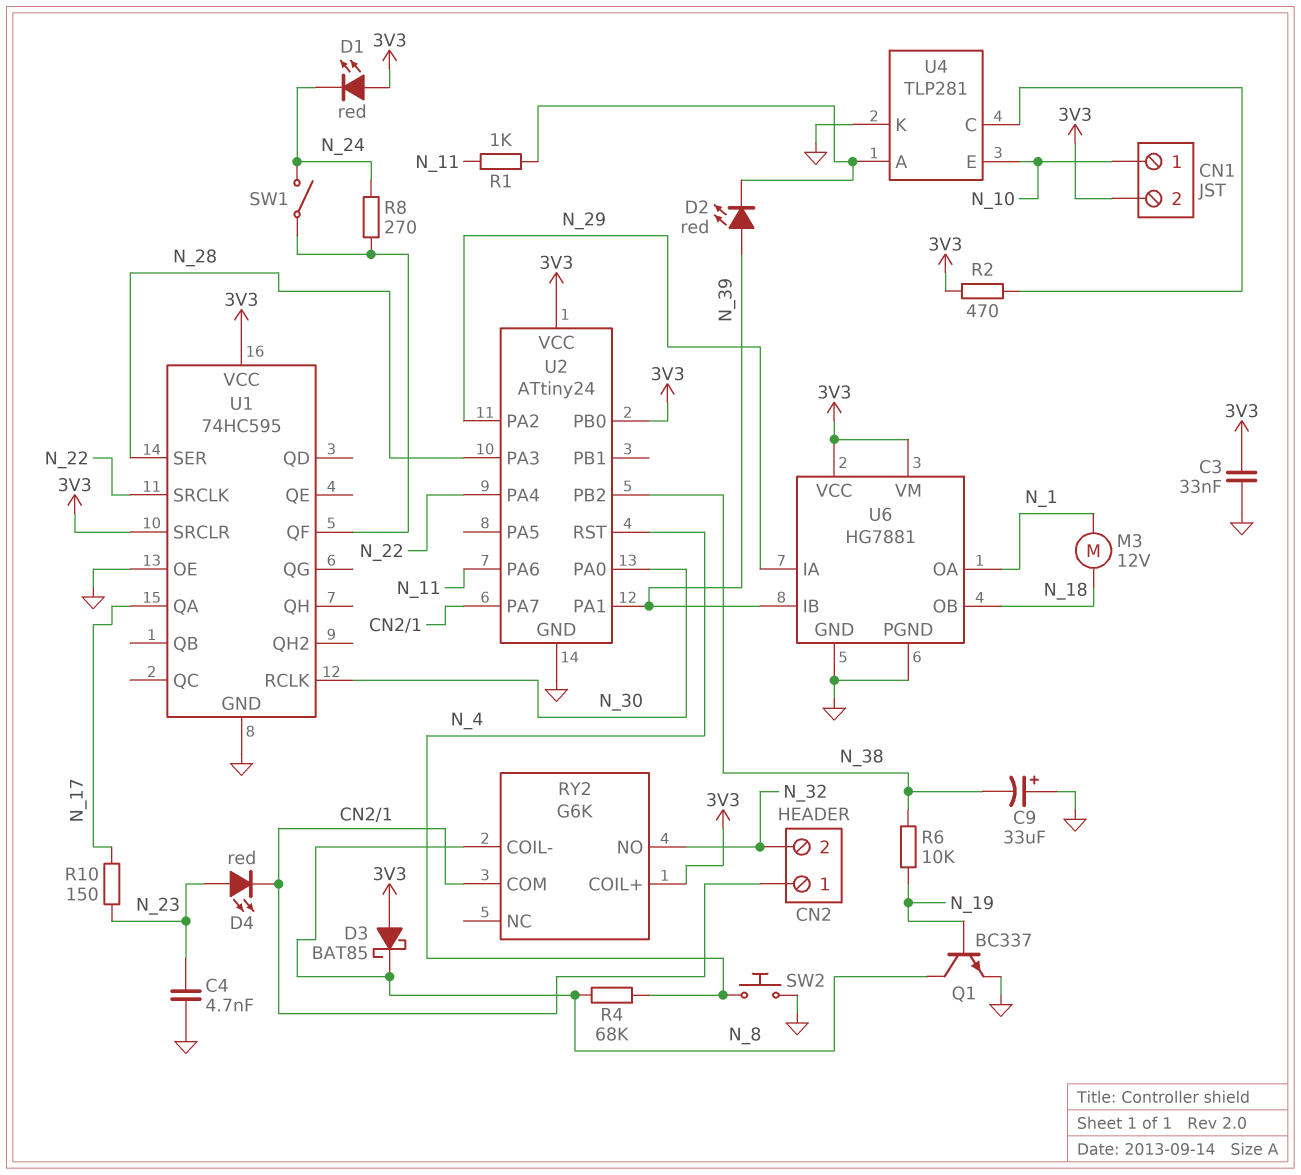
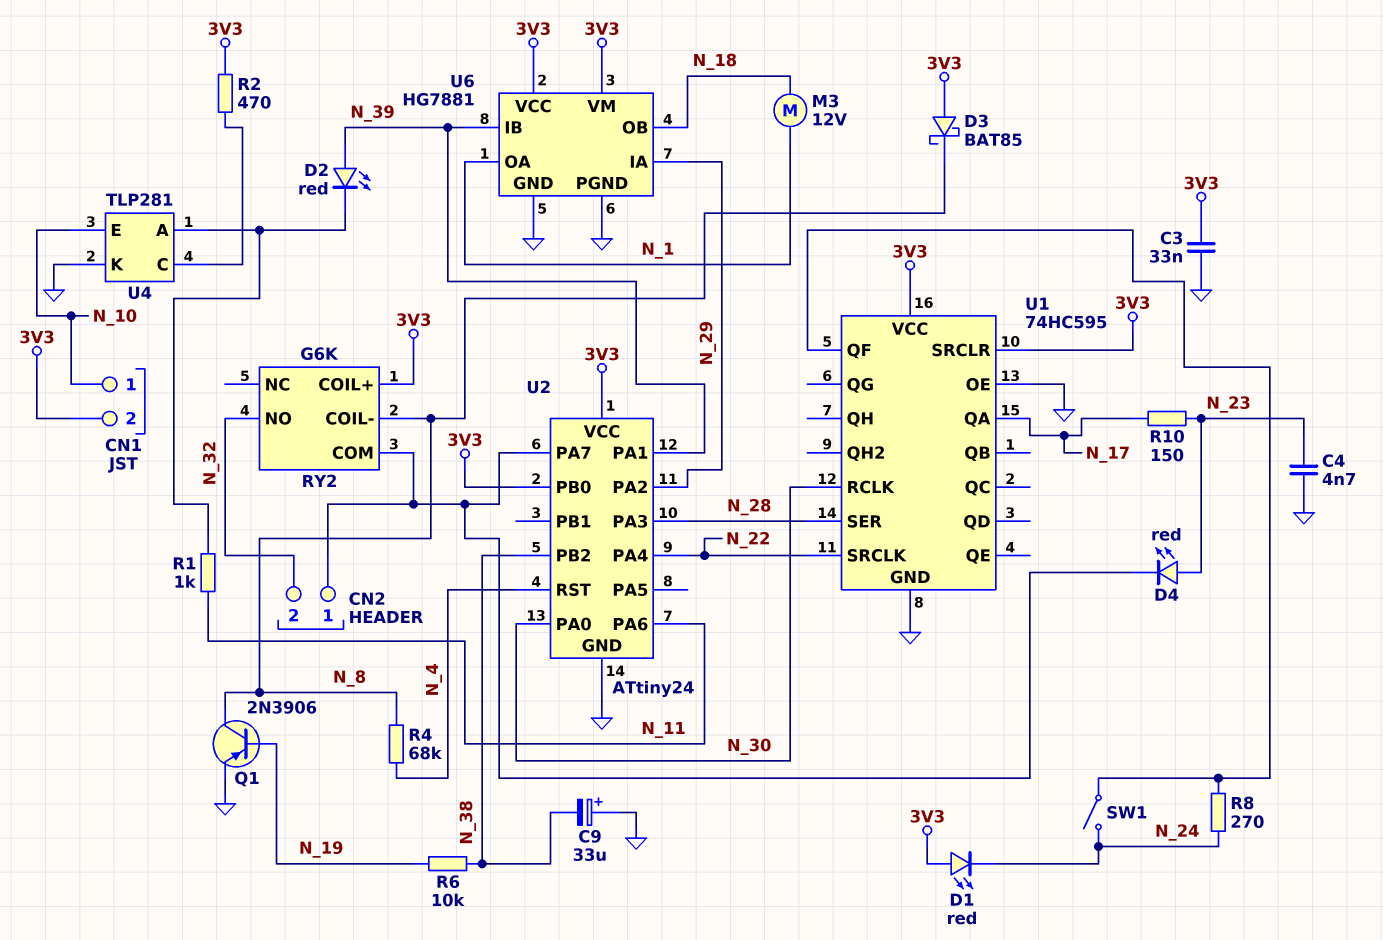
Q1: NPN BC337 (B N_19, C N_8, E GND) -> PNP 2N3906 (B N_19, C N_8, E GND)
SW2: button (GND, N_4) -> none

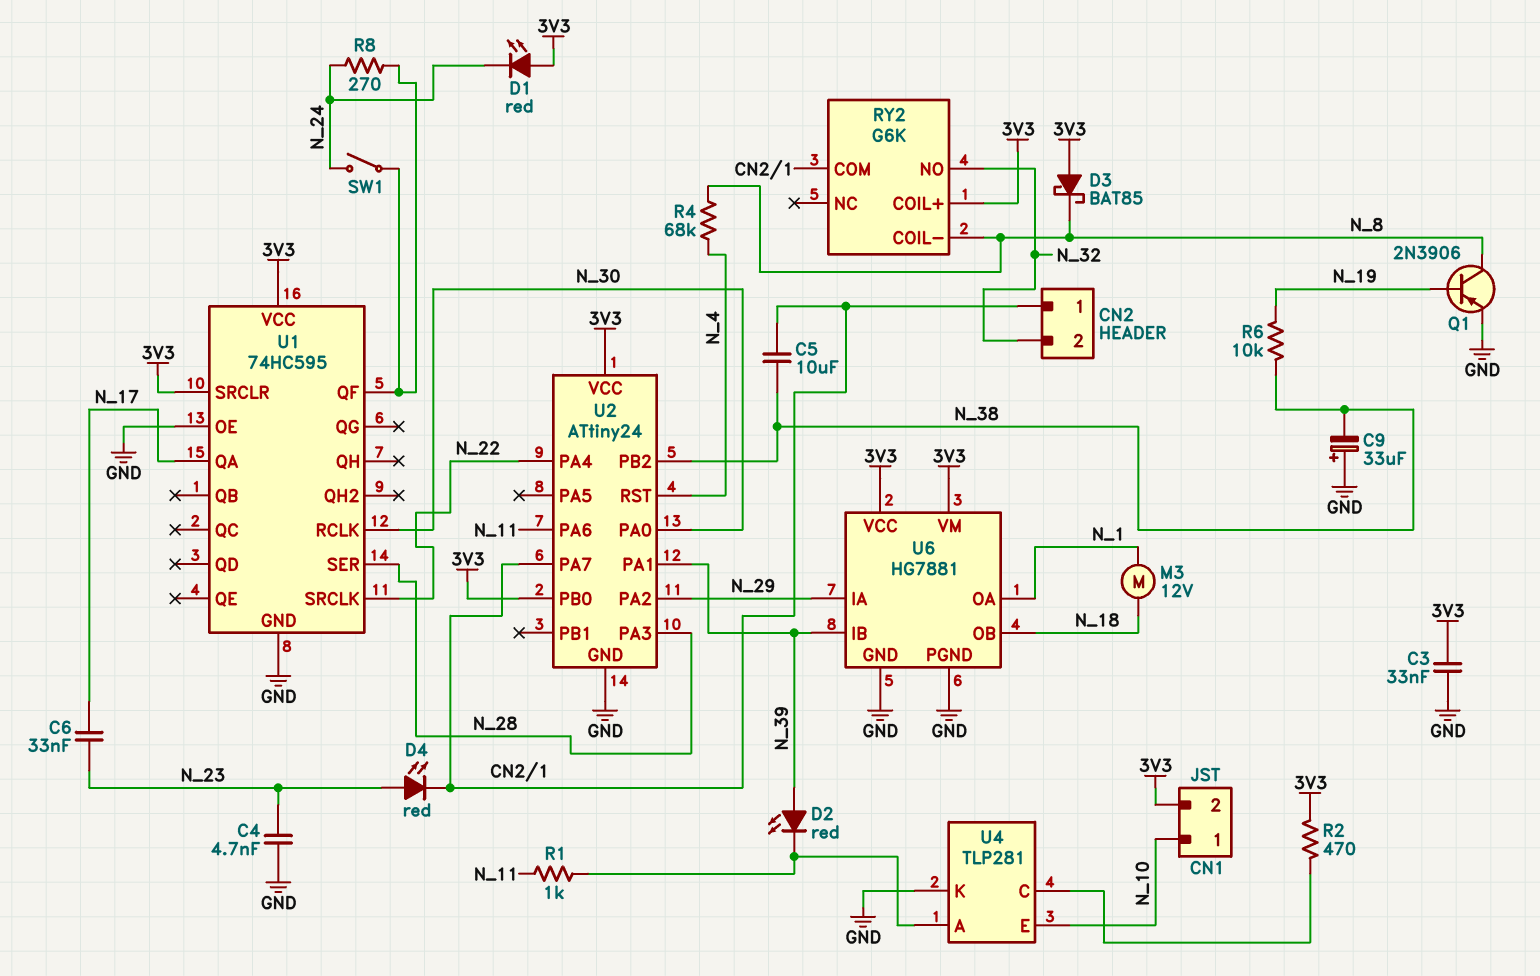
C5: none -> 10uF (CN2/1, N_38)
C6: none -> 33nF (N_17, N_23)
R10: 150 (N_17, N_23) -> none

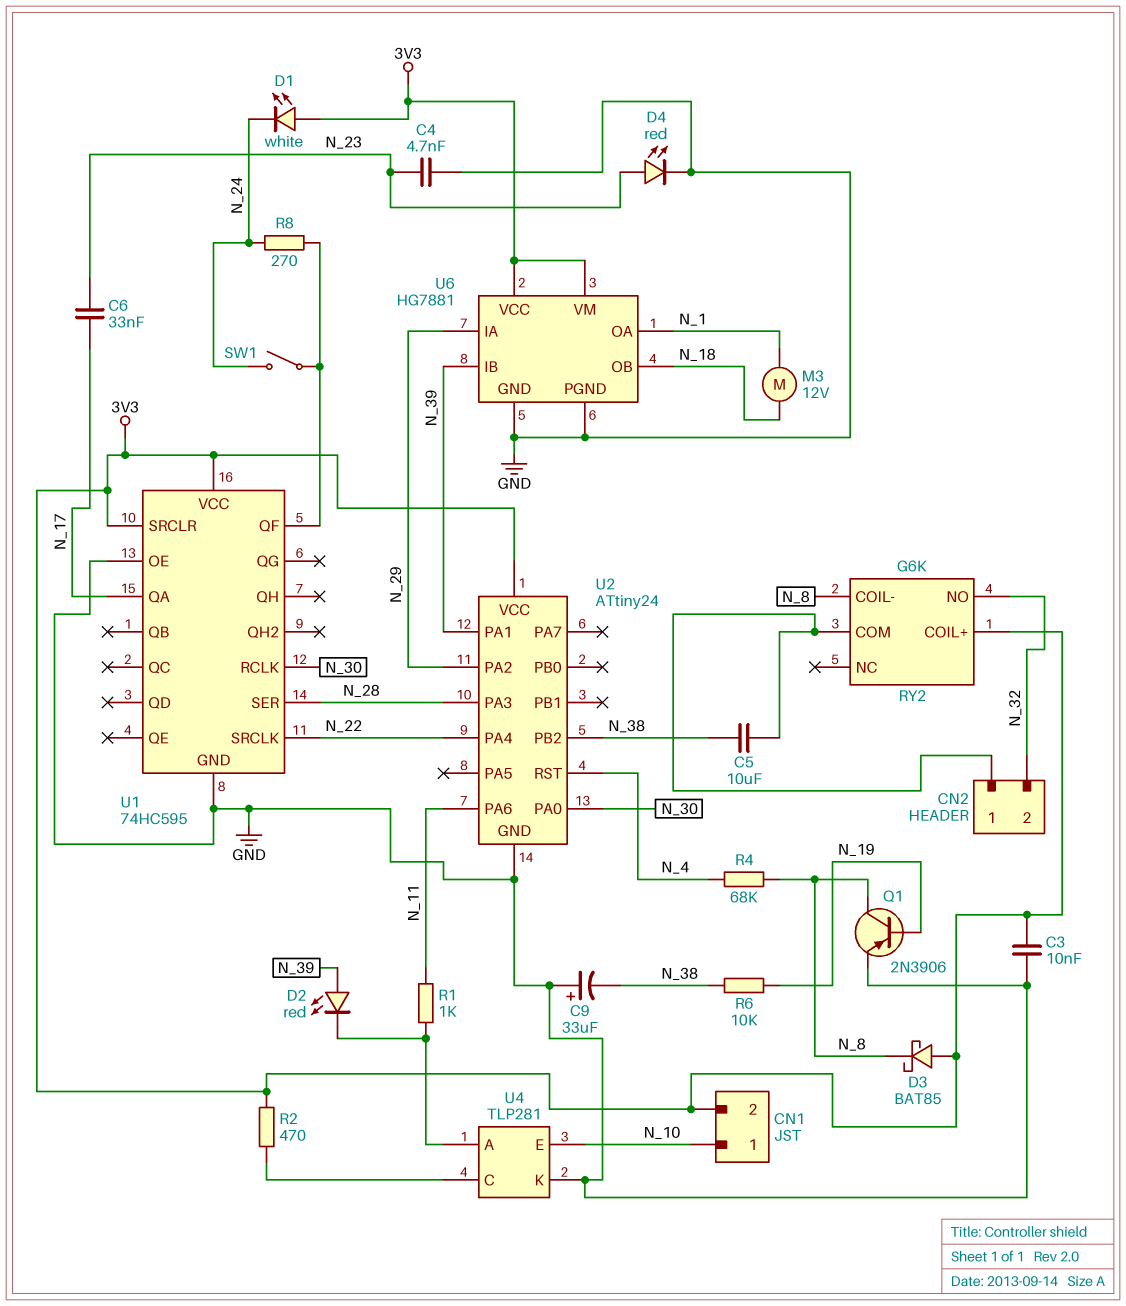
C3: 33nF (3V3, GND) -> 10nF (3V3, GND)
D1: LED red (A 3V3, K N_24) -> LED white (A 3V3, K N_24)
D4: LED red (A N_23, K CN2/1) -> LED red (A N_23, K GND)
U2 pin PA7: CN2/1 -> none
U2 pin PB0: 3V3 -> none

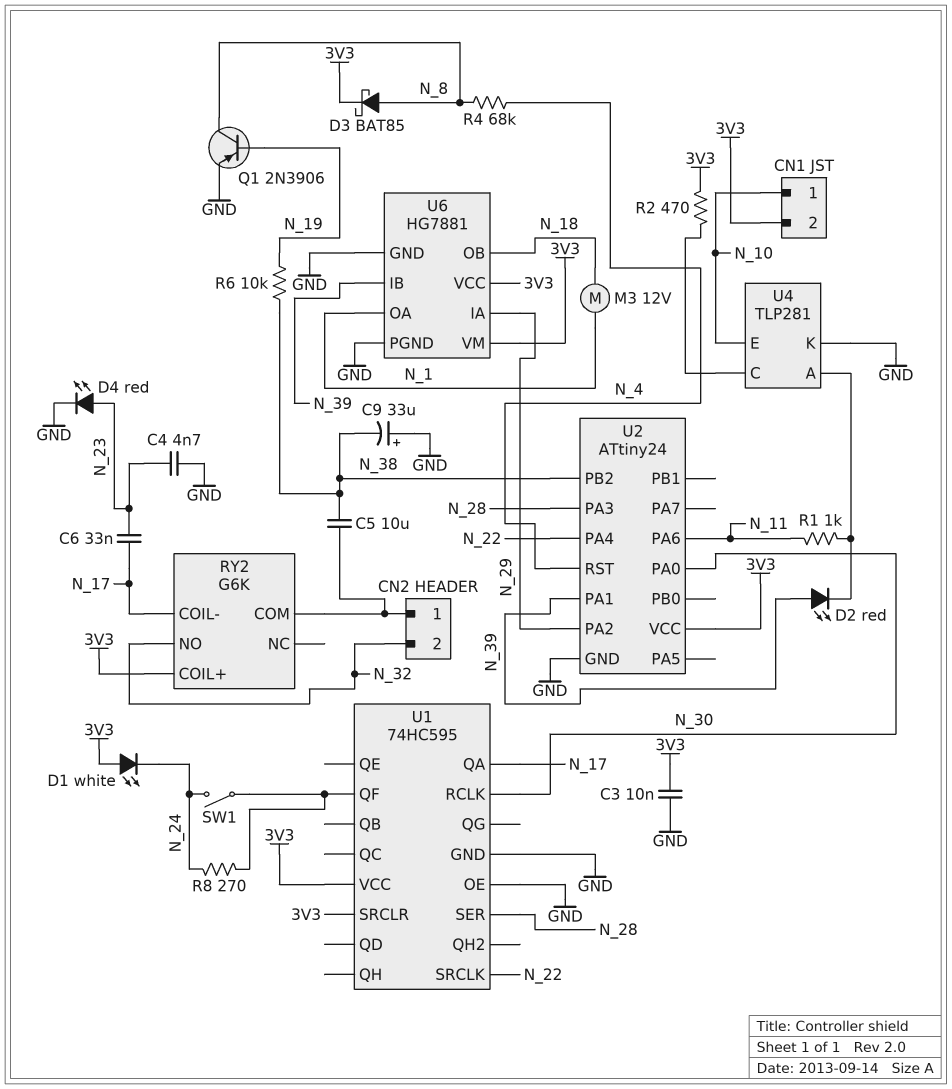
D3: schottky BAT85 (A 3V3, K N_8) -> schottky BAT85 (A N_8, K 3V3)
RY2 pin COIL-: N_8 -> N_17

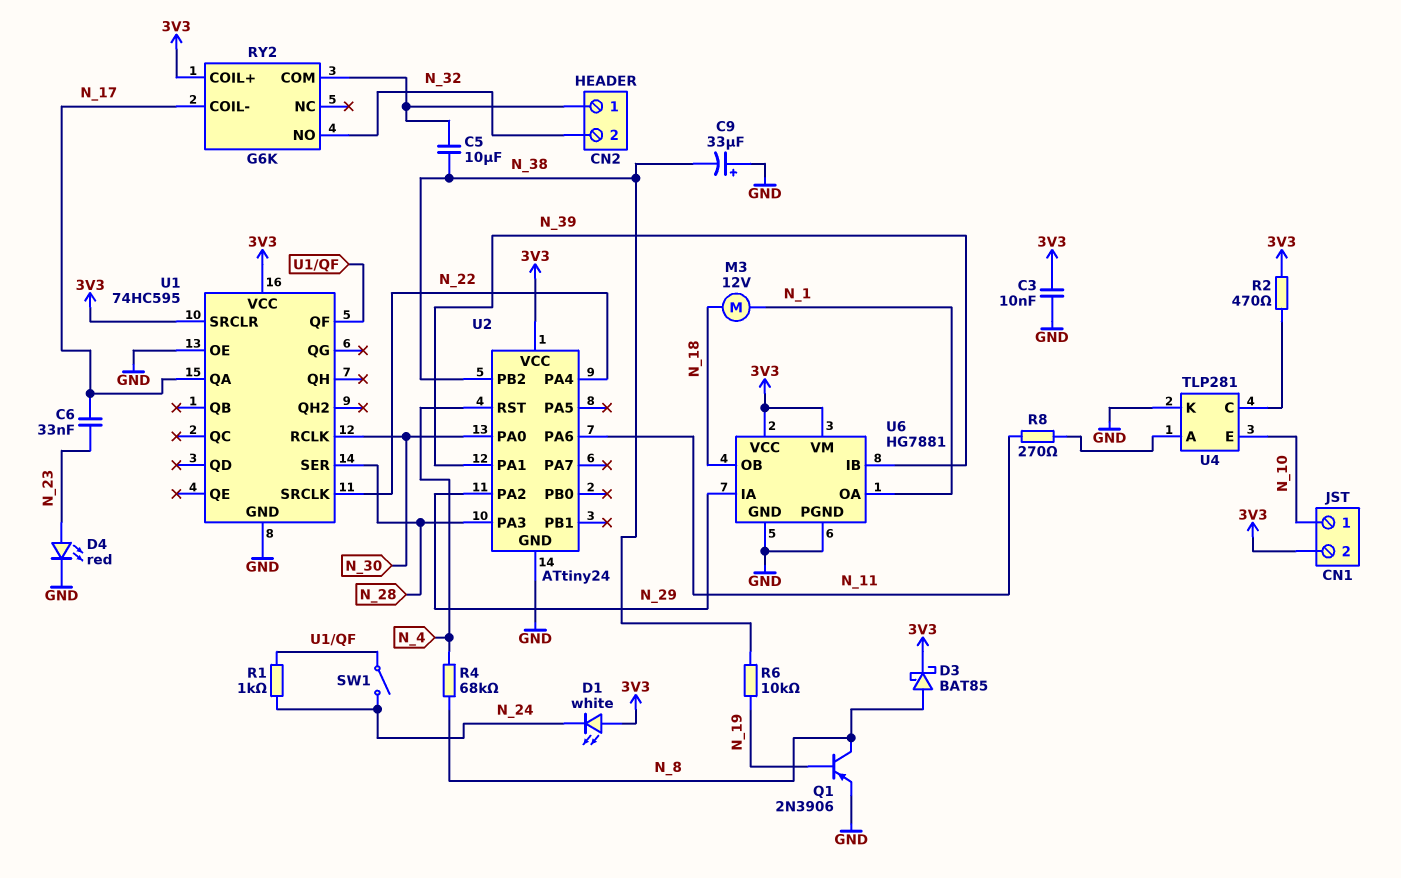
C4: 4.7nF (GND, N_23) -> none
D2: LED red (A N_39, K U4/A) -> none
R1: 1k (N_11, U4/A) -> 1k (N_24, U1/QF)
R8: 270 (N_24, U1/QF) -> 270 (N_11, U4/A)

